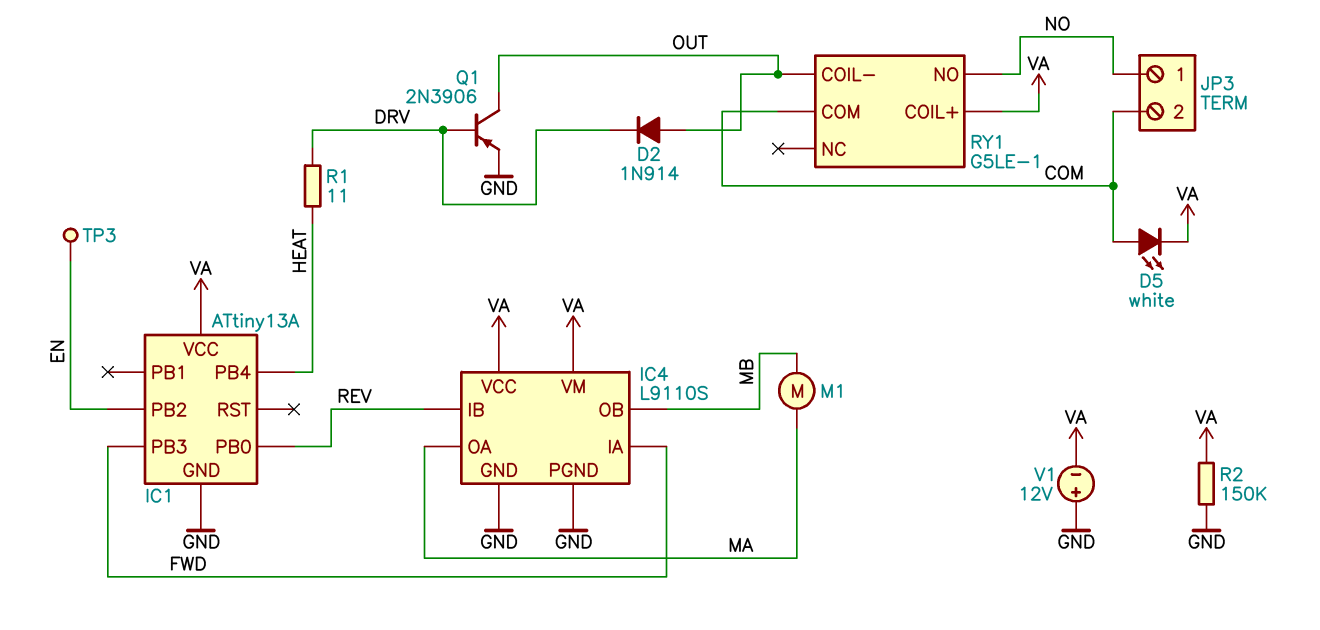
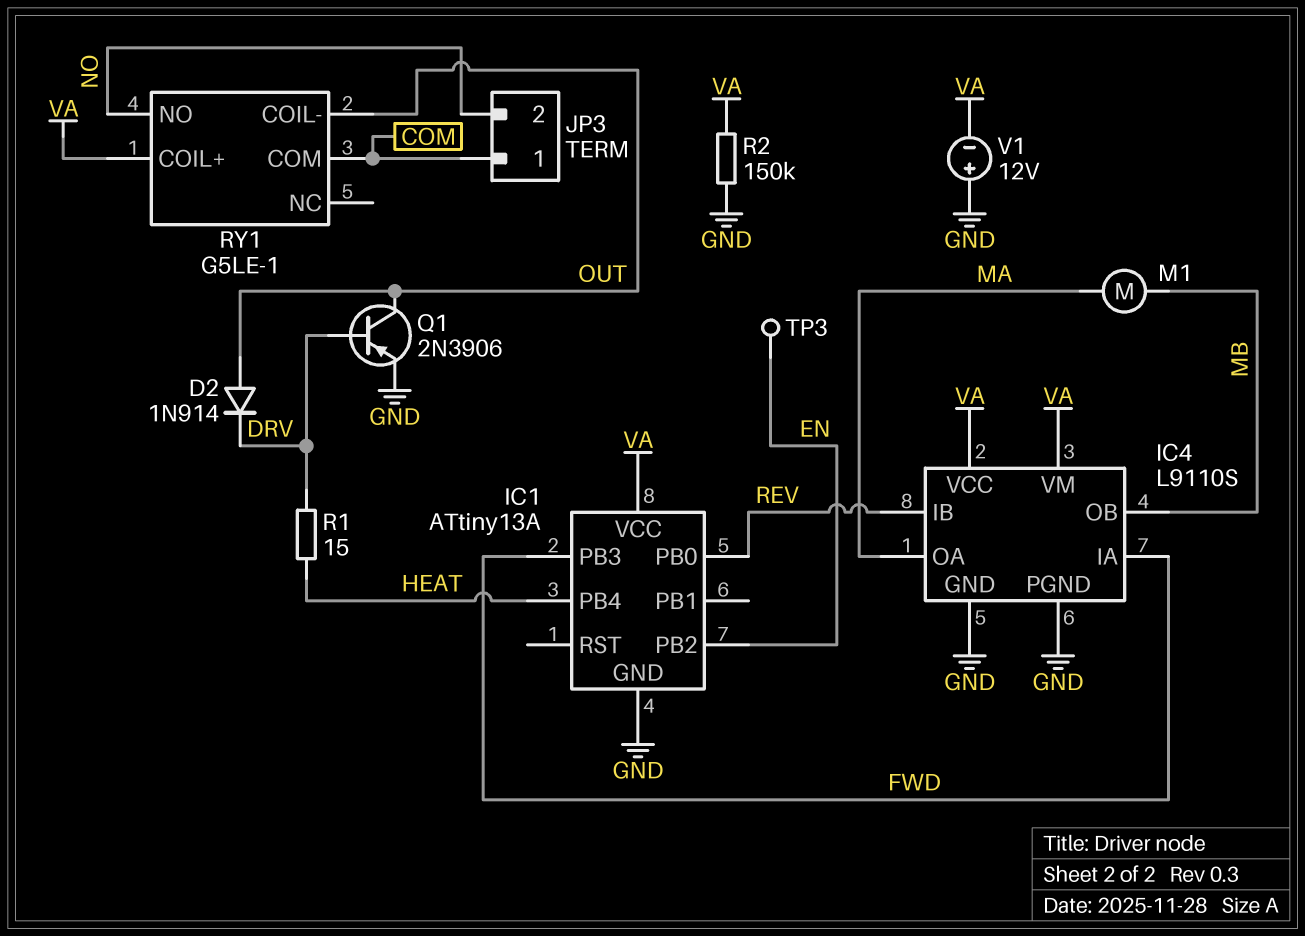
D5: LED white (A COM, K VA) -> none
JP3 pin 1: NO -> COM
JP3 pin 2: COM -> NO
R1: 11 (DRV, HEAT) -> 15 (DRV, HEAT)

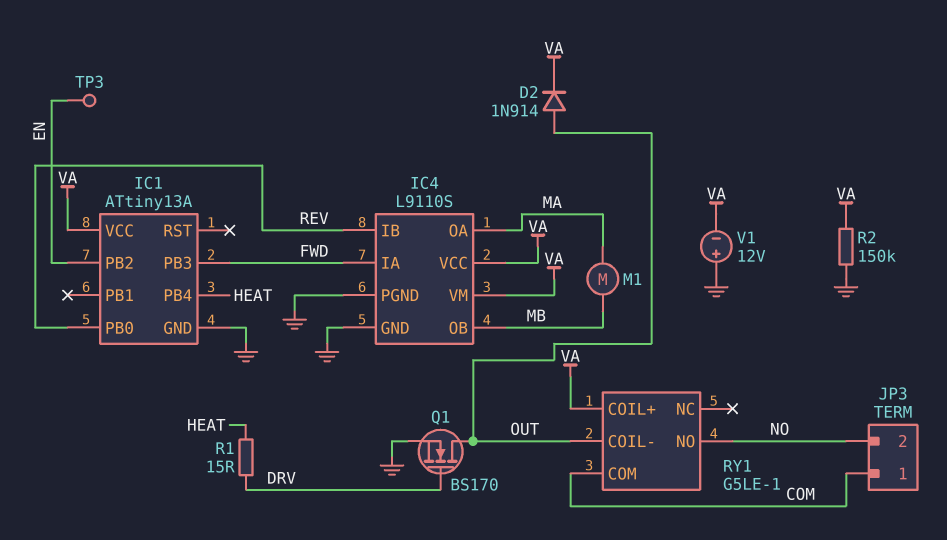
D2: diode 1N914 (A OUT, K DRV) -> diode 1N914 (A OUT, K VA)
Q1: PNP 2N3906 (B DRV, C OUT, E GND) -> NMOS BS170 (G DRV, D OUT, S GND)

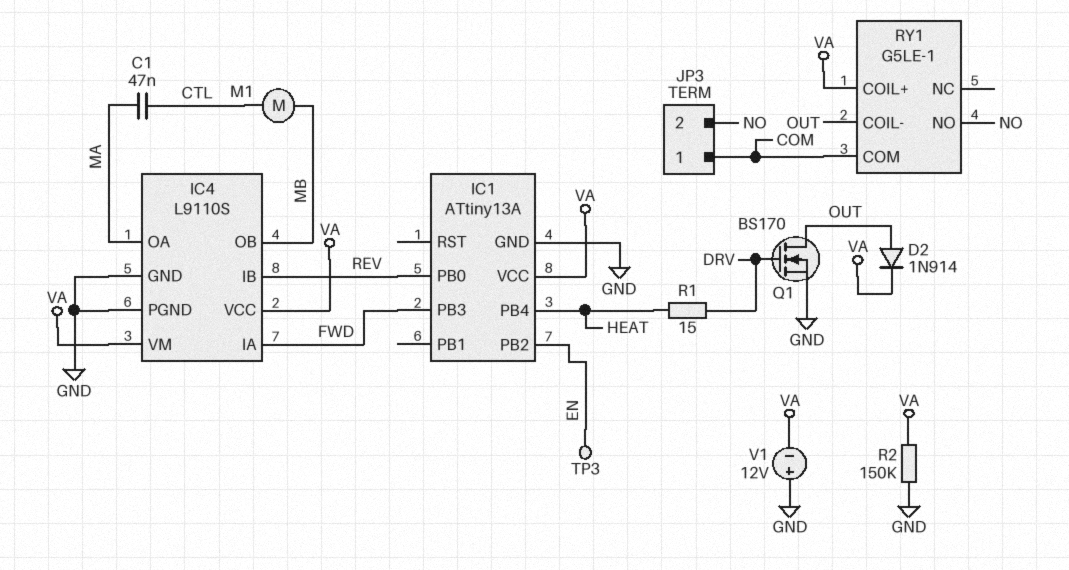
C1: none -> 47nF (CTL, MA)
M1: motor (MA, MB) -> motor (CTL, MB)

